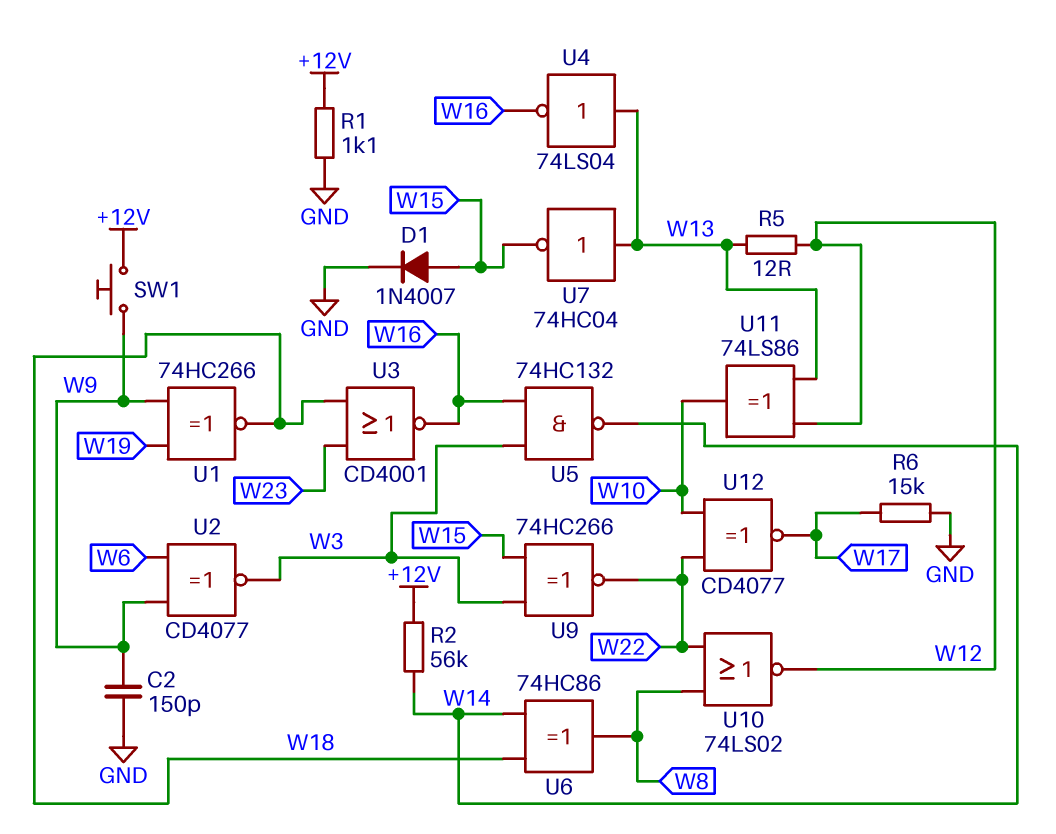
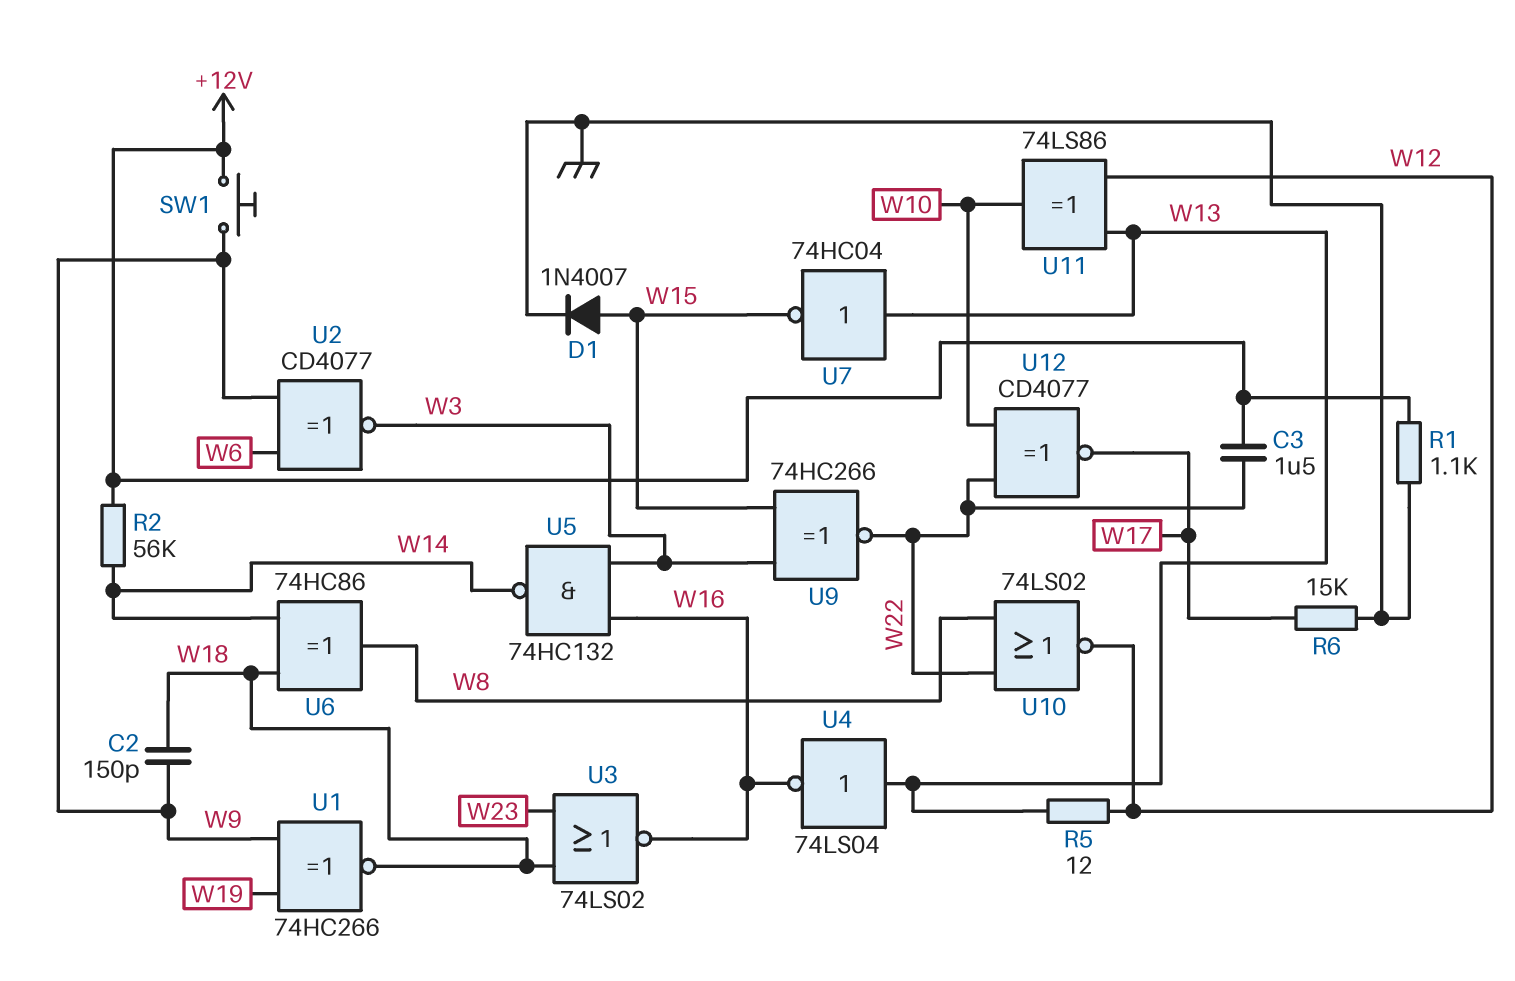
C2: 150pF (GND, W9) -> 150pF (W9, W18)
C3: none -> 1.5uF (+12V, W22)
U3: NOR CD4001 (in W18, in W23, out W16) -> NOR 74LS02 (in W18, in W23, out W16)

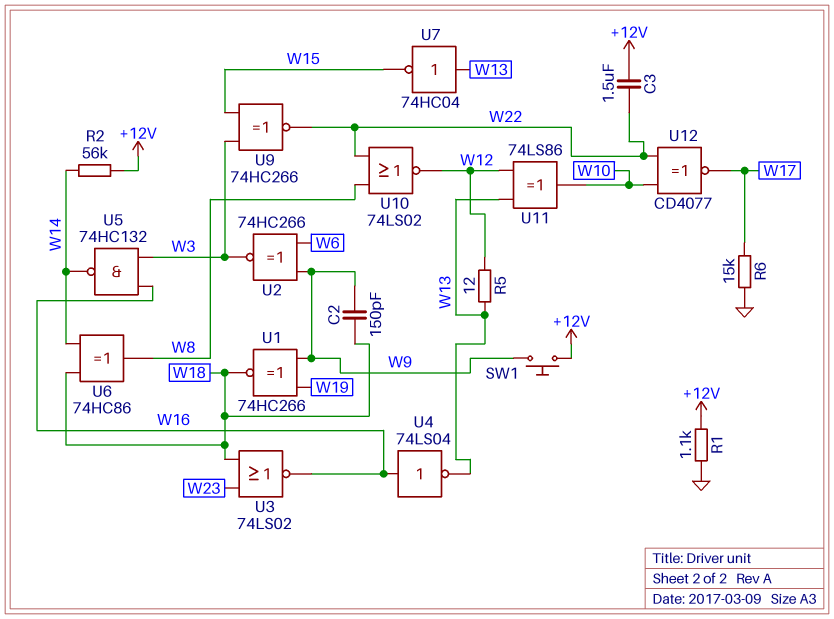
D1: diode 1N4007 (A W15, K GND) -> none
U2: XNOR CD4077 (in W6, in W9, out W3) -> XNOR 74HC266 (in W6, in W9, out W3)
U4: NOT 74LS04 (in W13, out W16) -> NOT 74LS04 (in W16, out W13)

